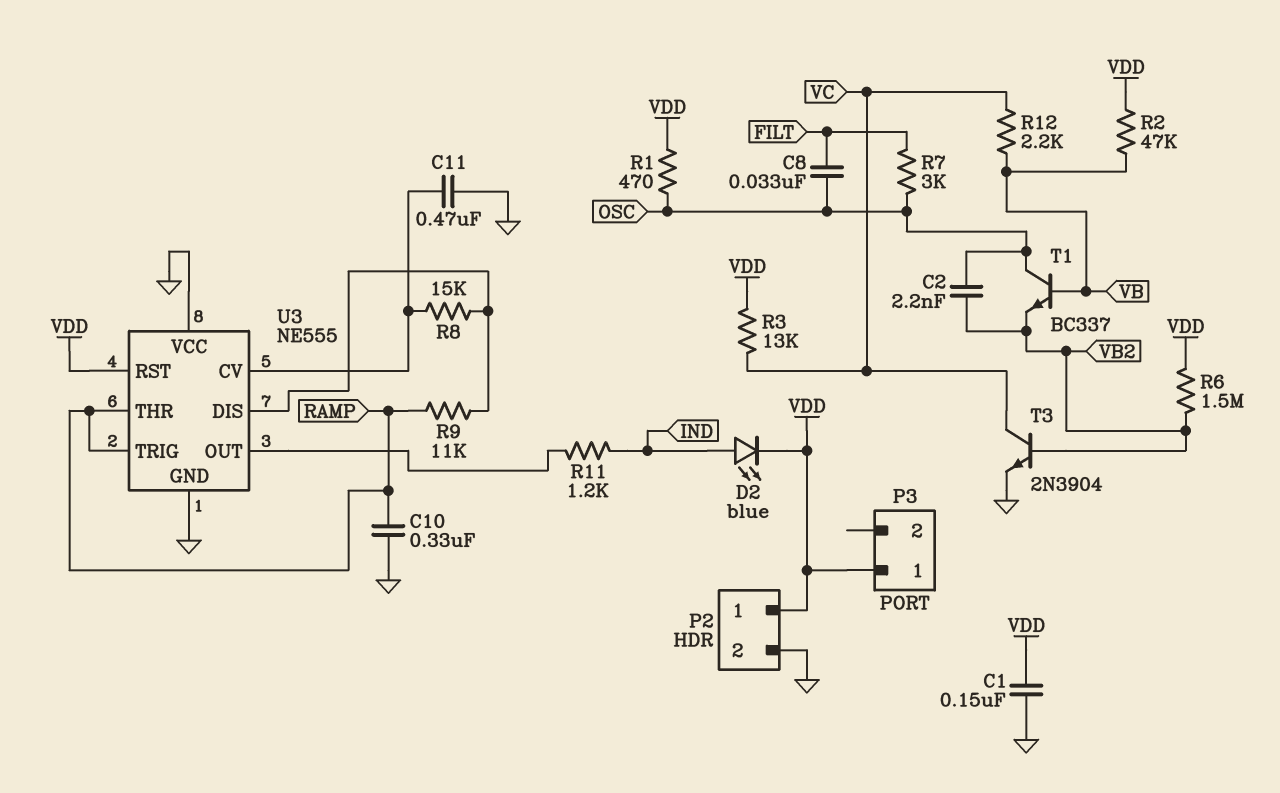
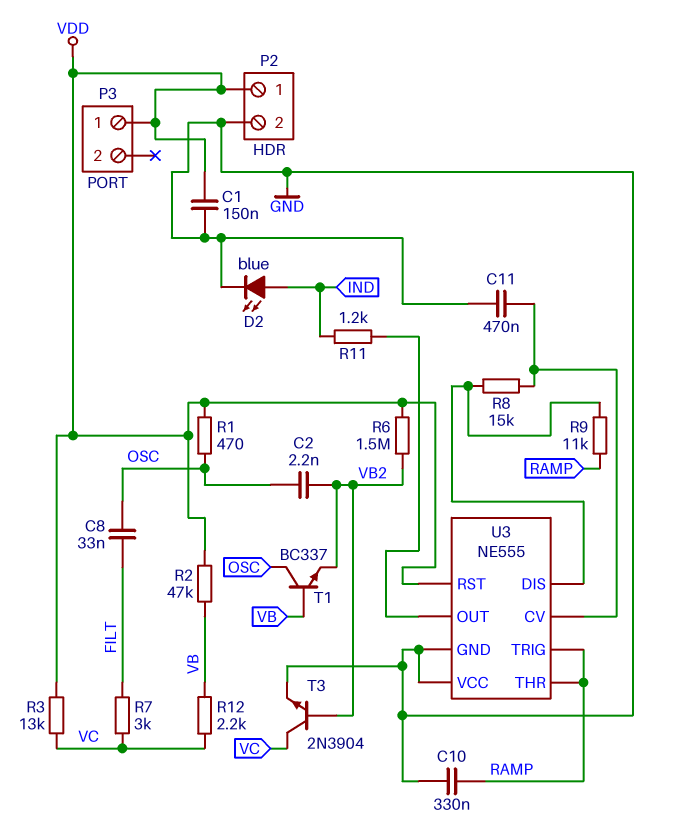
D2: LED blue (A IND, K VDD) -> LED blue (A IND, K GND)
R7: 3k (FILT, OSC) -> 3k (FILT, VC)

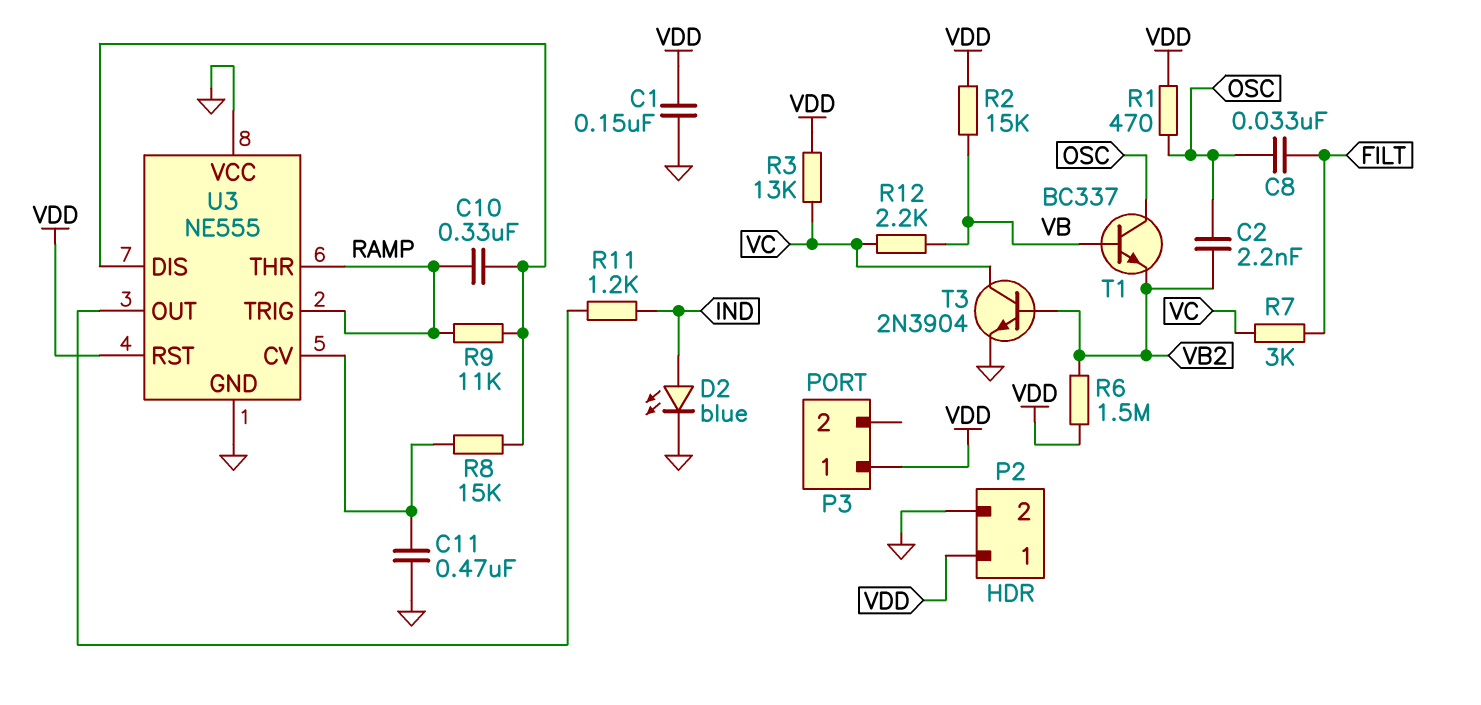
C10: 330nF (GND, RAMP) -> 330nF (RAMP, U3/DIS)
R2: 47k (VB, VDD) -> 15k (VB, VDD)

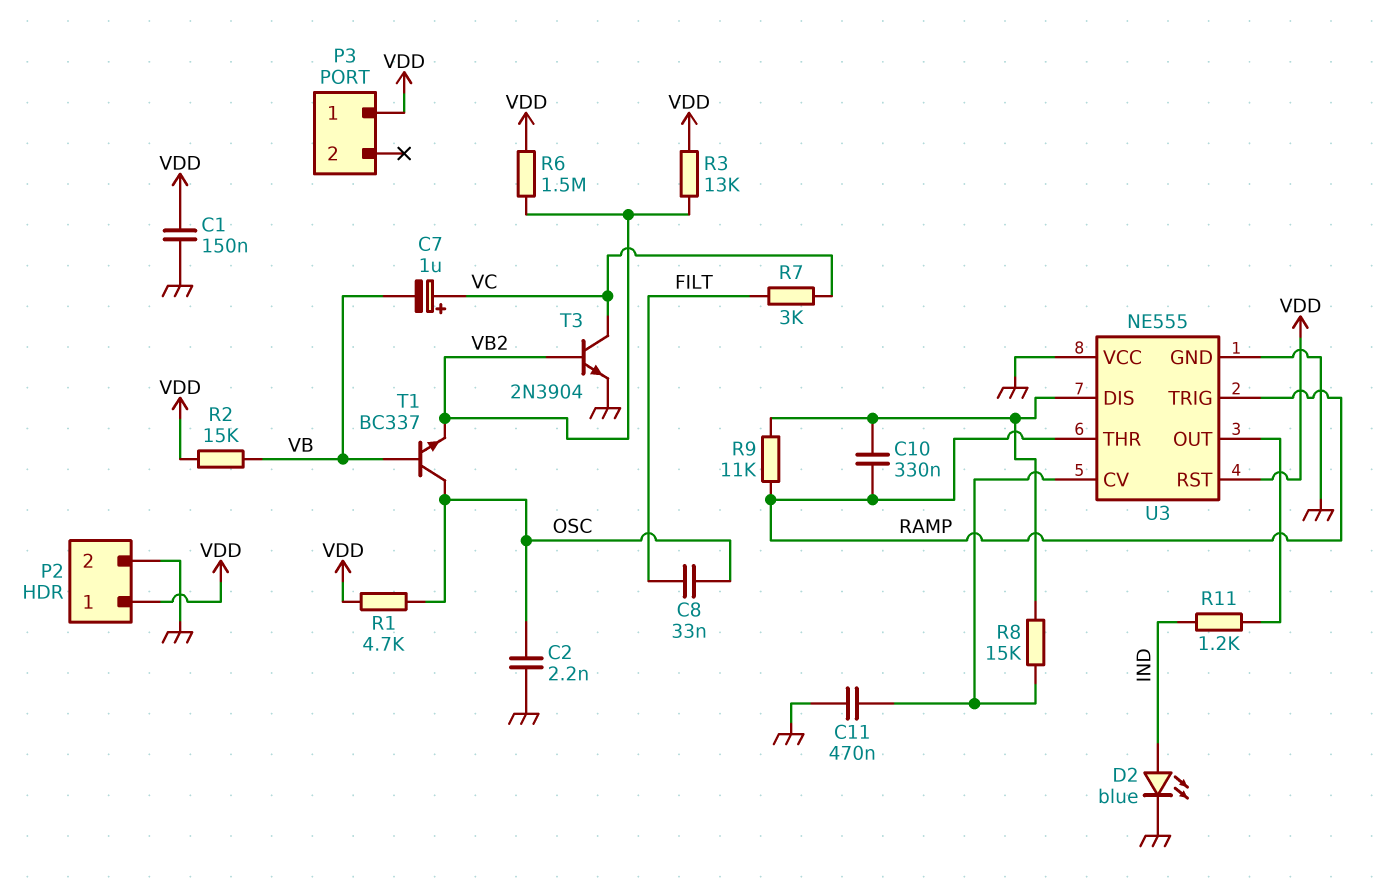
C2: 2.2nF (OSC, VB2) -> 2.2nF (GND, OSC)
C7: none -> 1uF (plus VC, minus VB)
R1: 470 (OSC, VDD) -> 4.7k (OSC, VDD)
R3: 13k (VC, VDD) -> 13k (VB2, VDD)
R12: 2.2k (VB, VC) -> none

